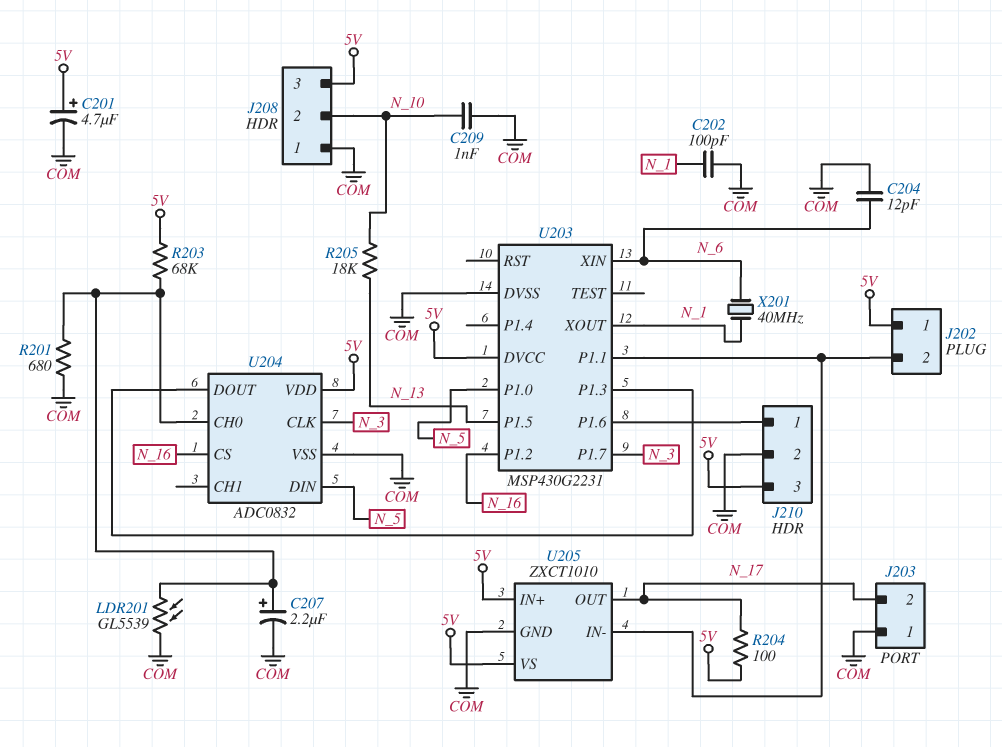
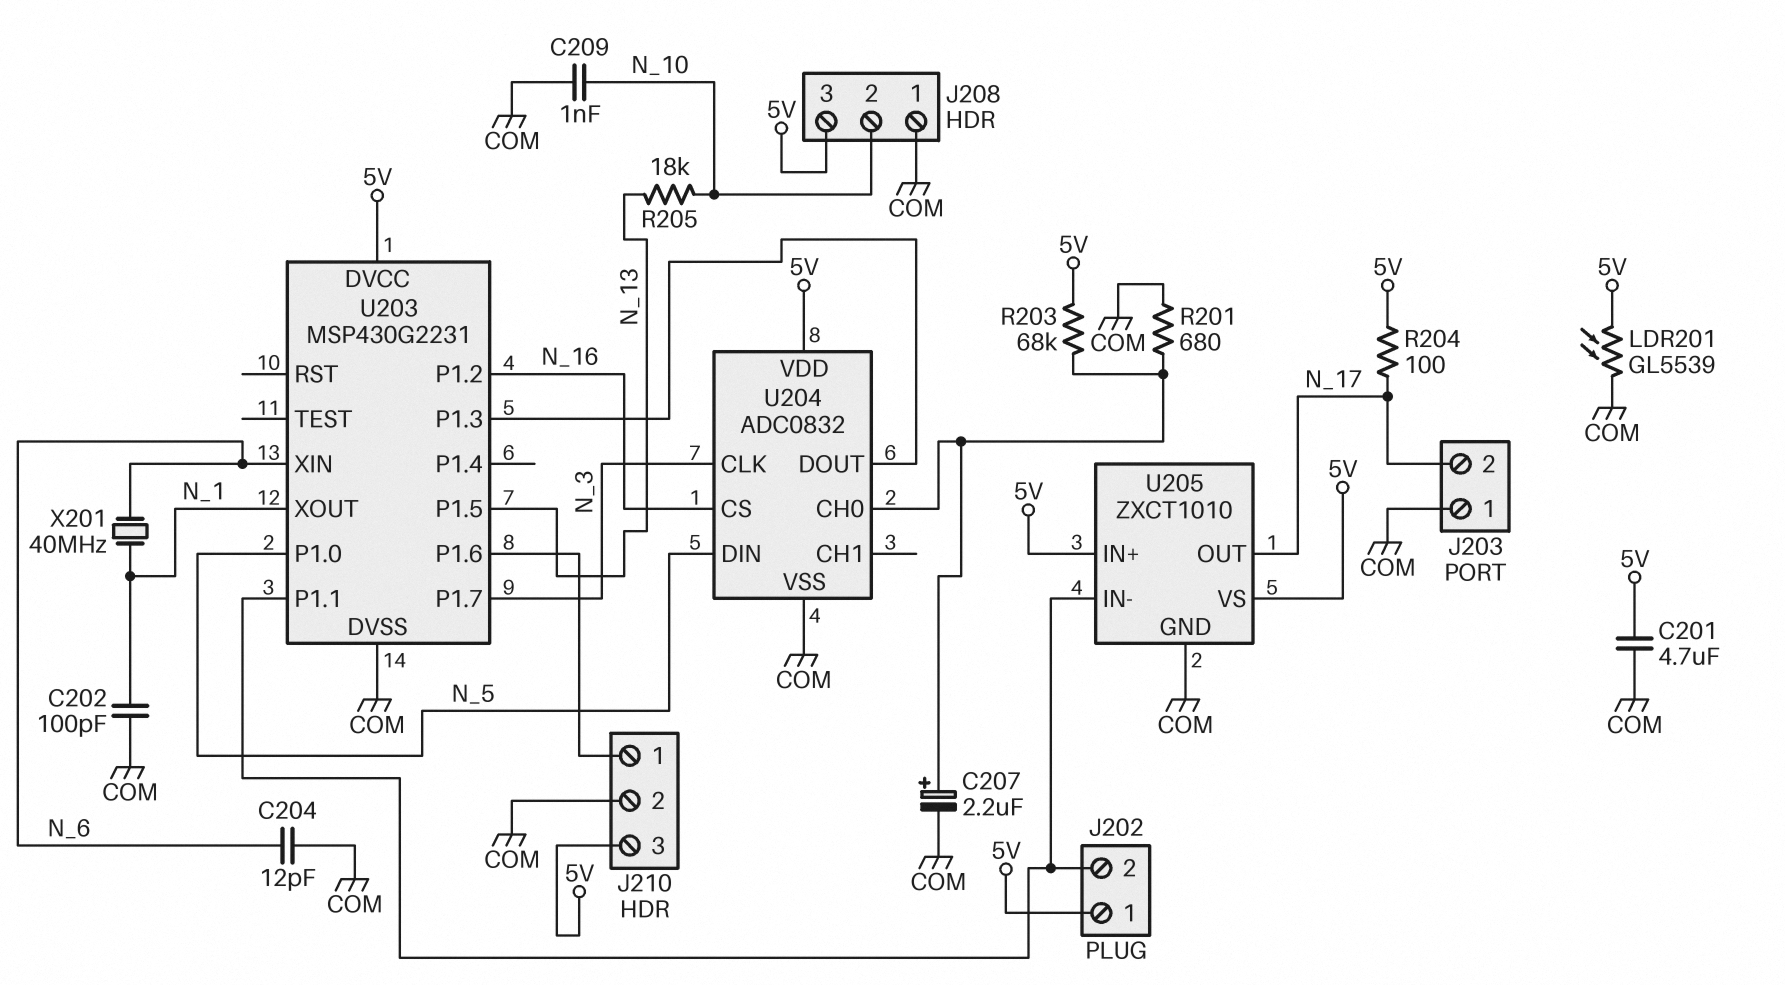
C201: 4.7uF (plus 5V, minus COM) -> 4.7uF (5V, COM)
LDR201: GL5539 (COM, U204/CH0) -> GL5539 (5V, COM)

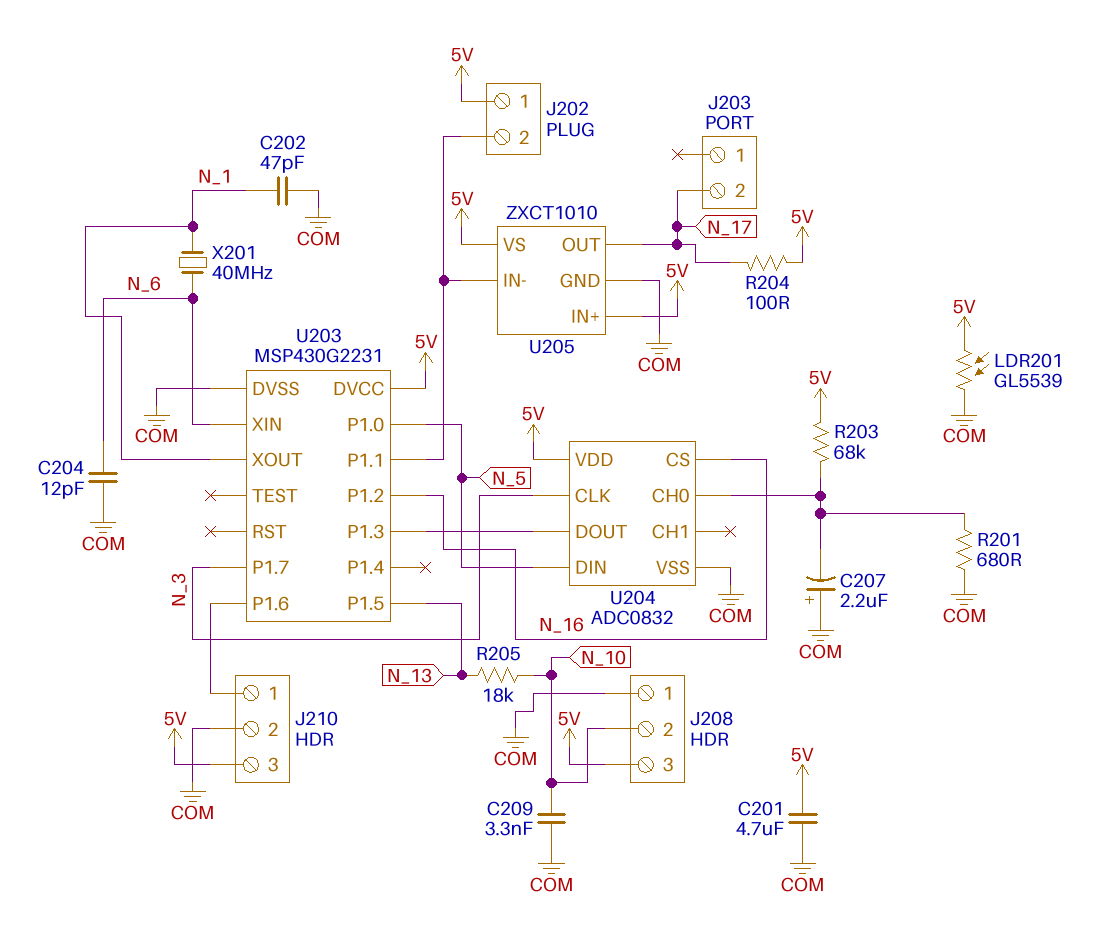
C202: 100pF (COM, N_1) -> 47pF (COM, N_1)
C207: 2.2uF (plus U204/CH0, minus COM) -> 2.2uF (plus COM, minus U204/CH0)
C209: 1nF (COM, N_10) -> 3.3nF (COM, N_10)
J203 pin 1: COM -> none

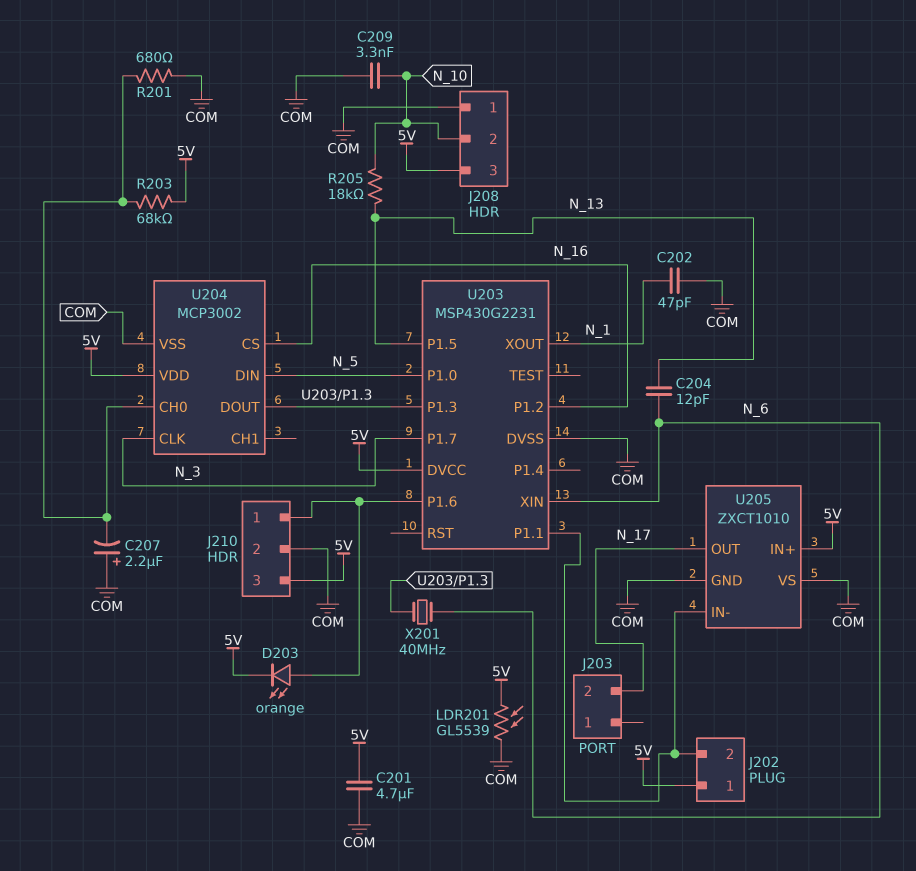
C204: 12pF (COM, N_6) -> 12pF (N_6, N_13)
D203: none -> LED orange (A J210/1, K 5V)
R204: 100 (5V, N_17) -> none
U204: ADC0832 -> MCP3002
U205 pin VS: 5V -> COM
X201: 40MHz (N_1, N_6) -> 40MHz (N_6, U203/P1.3)

